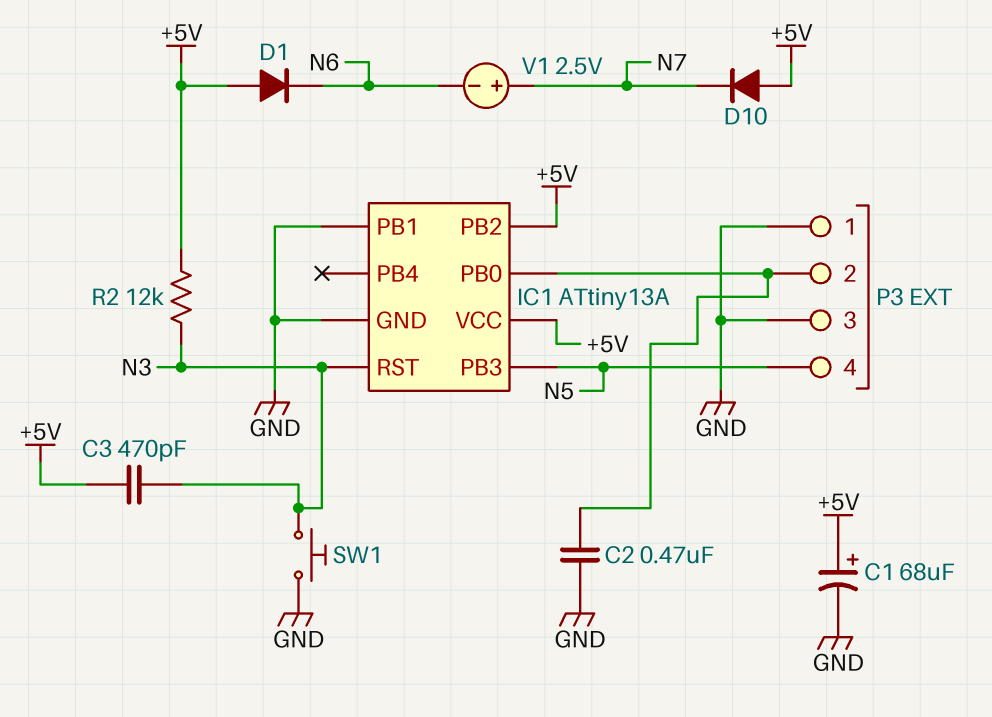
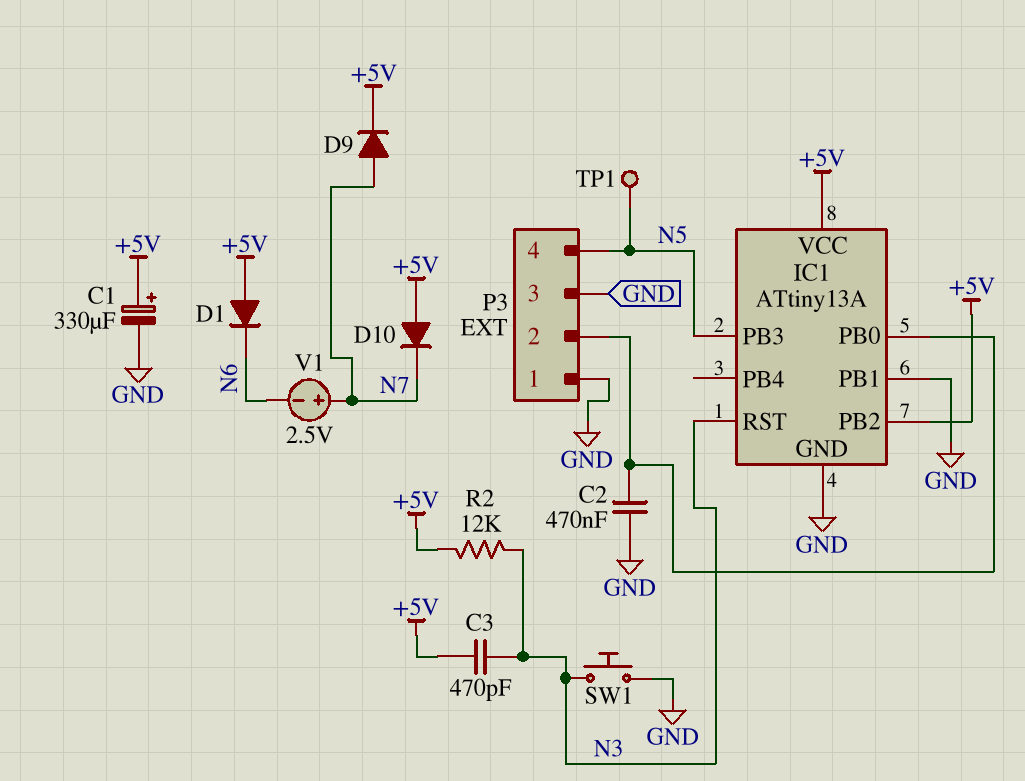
C1: 68uF (plus +5V, minus GND) -> 330uF (plus +5V, minus GND)
D9: none -> diode (A N7, K +5V)
TP1: none -> test point (N5)

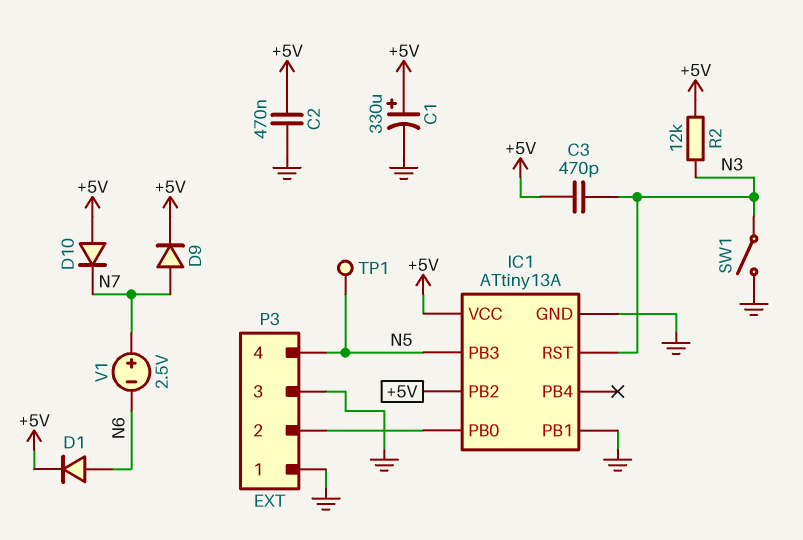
C2: 470nF (GND, IC1/PB0) -> 470nF (+5V, GND)
D1: diode (A +5V, K N6) -> diode (A N6, K +5V)
SW1: button (GND, N3) -> switch (GND, N3)

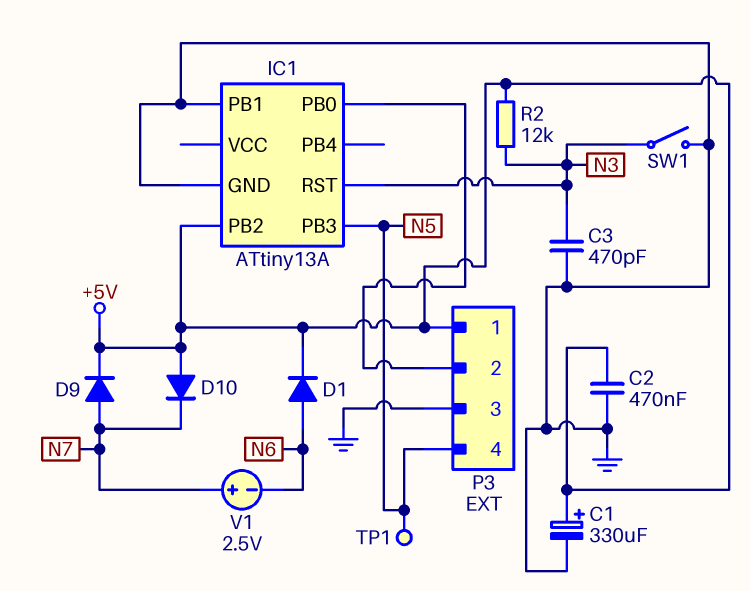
C3: 470pF (+5V, N3) -> 470pF (GND, N3)
IC1 pin VCC: +5V -> none
P3 pin 1: GND -> +5V

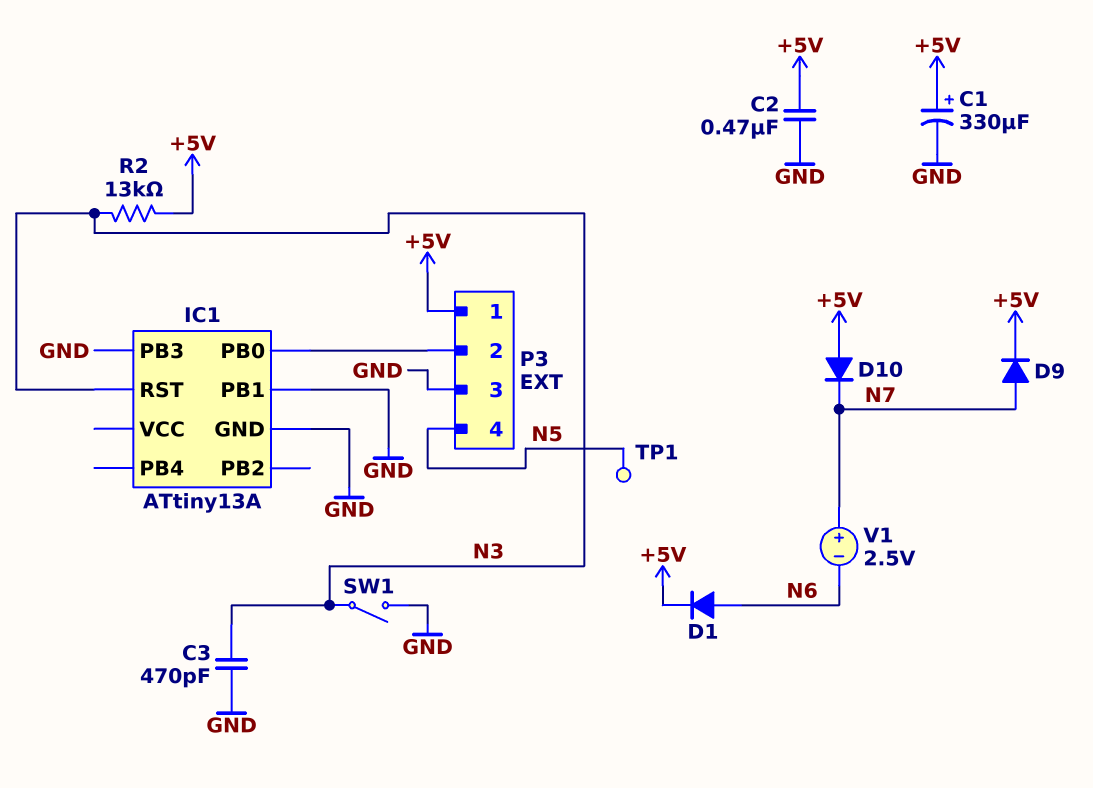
IC1 pin PB2: +5V -> none
IC1 pin PB3: N5 -> GND
R2: 12k (+5V, N3) -> 13k (+5V, N3)

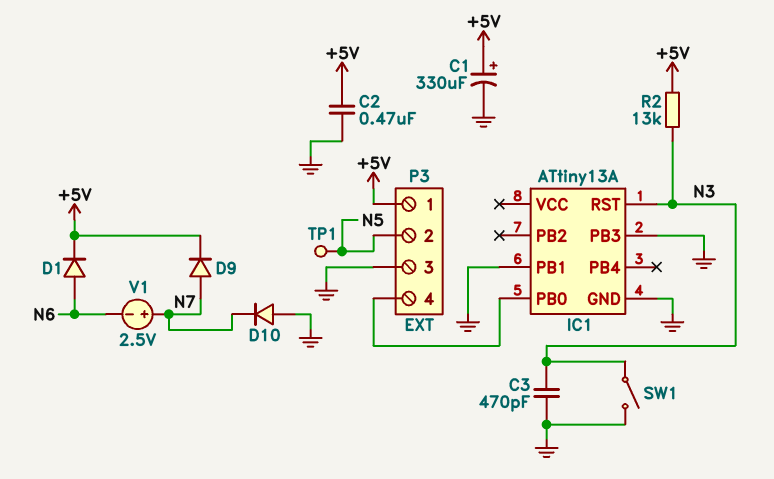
D10: diode (A +5V, K N7) -> diode (A GND, K N7)
P3 pin 2: IC1/PB0 -> N5
P3 pin 4: N5 -> IC1/PB0

